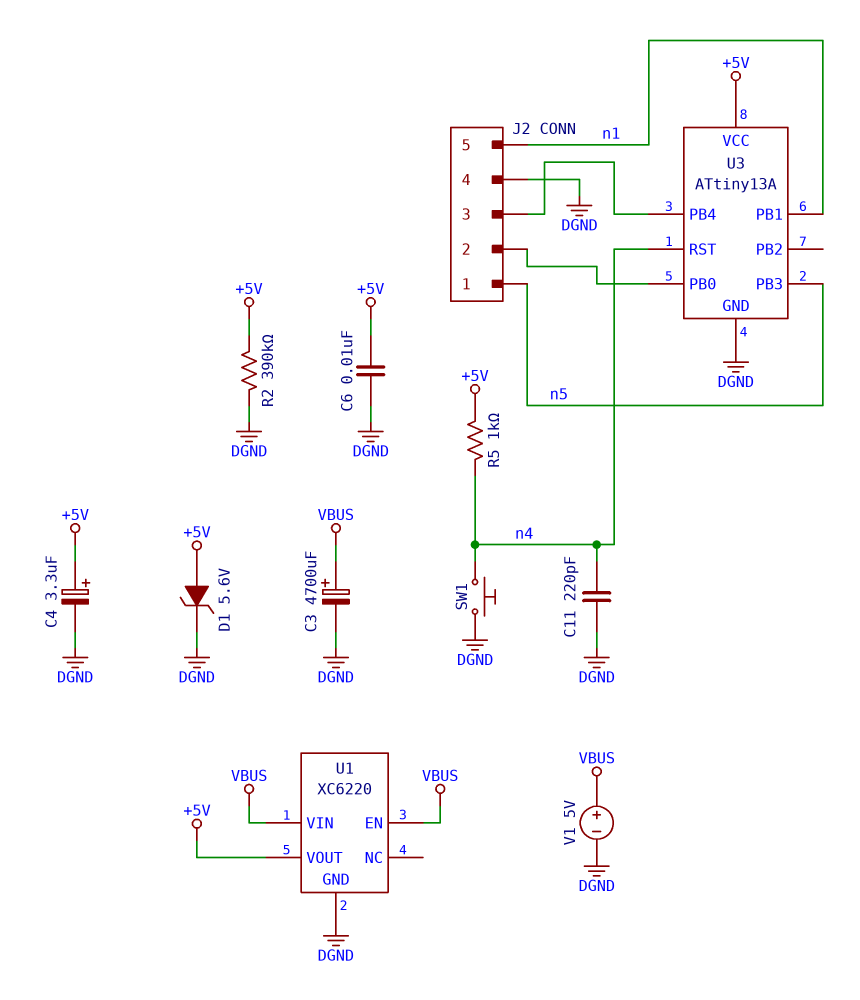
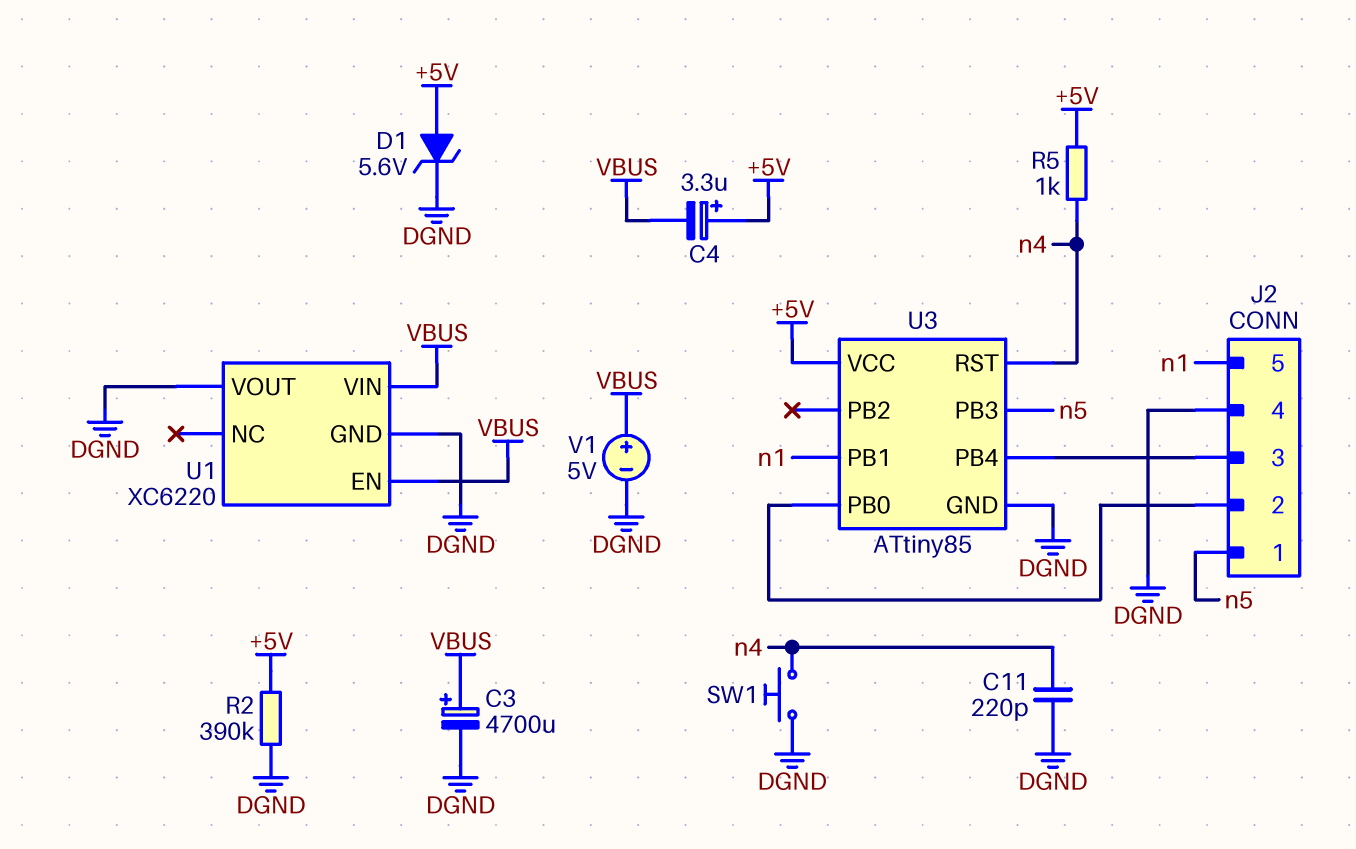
C4: 3.3uF (plus +5V, minus DGND) -> 3.3uF (plus +5V, minus VBUS)
C6: 10nF (+5V, DGND) -> none
U1 pin VOUT: +5V -> DGND
U3: ATtiny13A -> ATtiny85

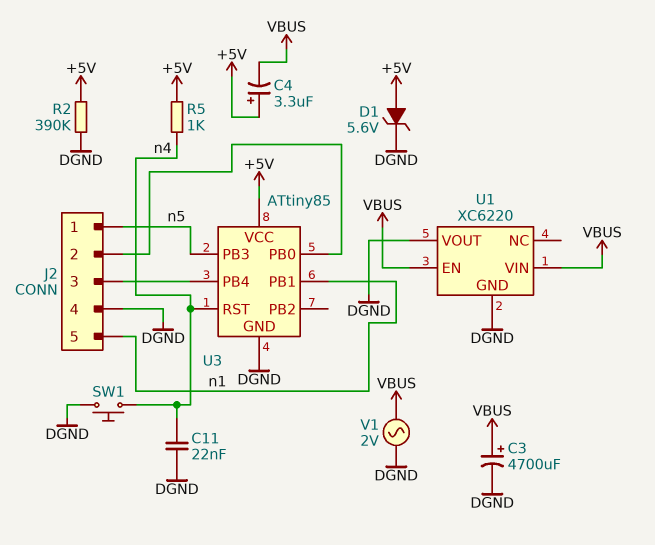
C11: 220pF (DGND, n4) -> 22nF (DGND, n4)
V1: 5V (plus VBUS, minus DGND) -> AC 2V (DGND, VBUS)

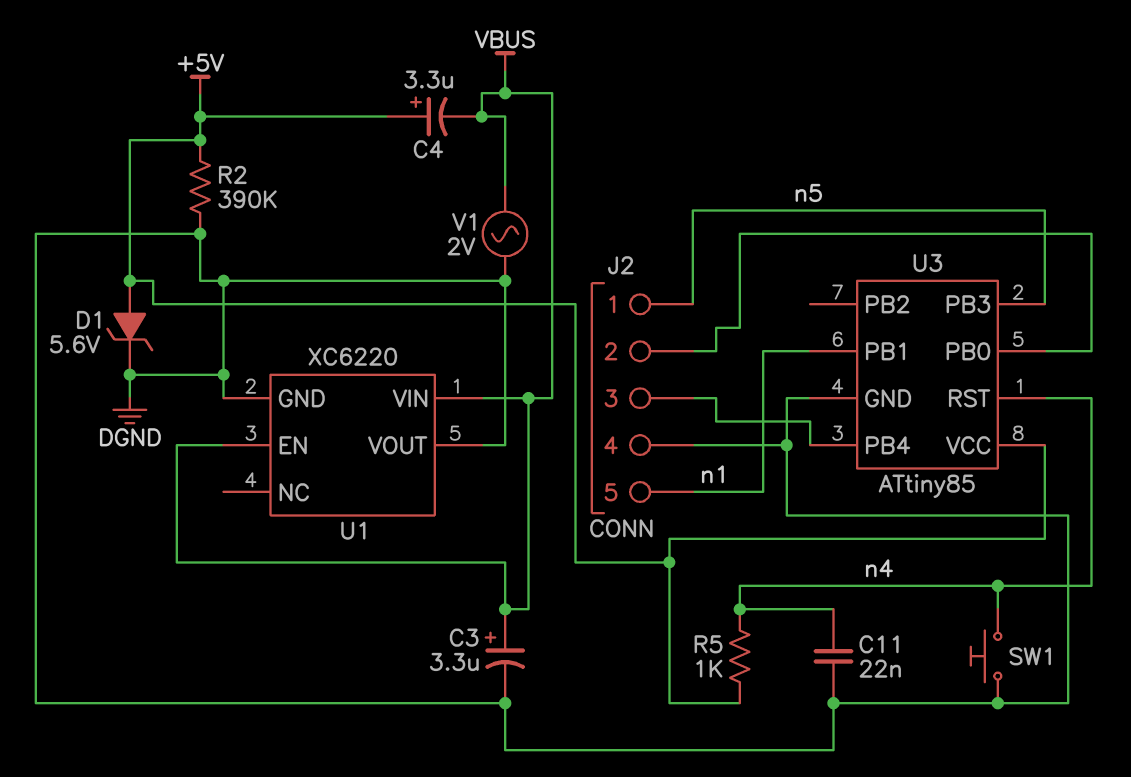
C3: 4700uF (plus VBUS, minus DGND) -> 3.3uF (plus VBUS, minus DGND)

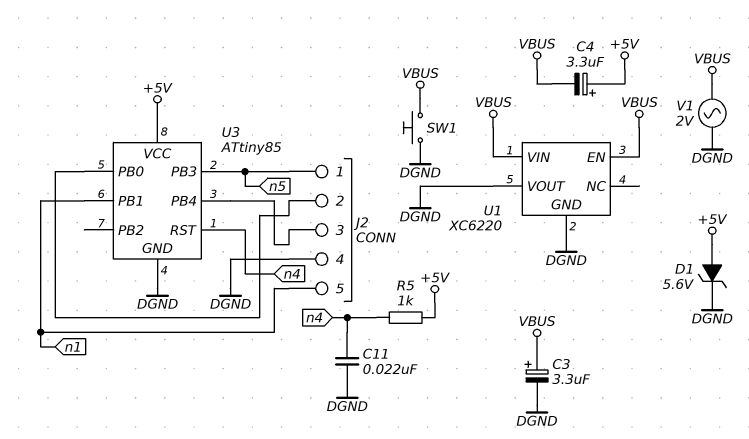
R2: 390k (+5V, DGND) -> none
SW1: button (DGND, n4) -> button (DGND, VBUS)

